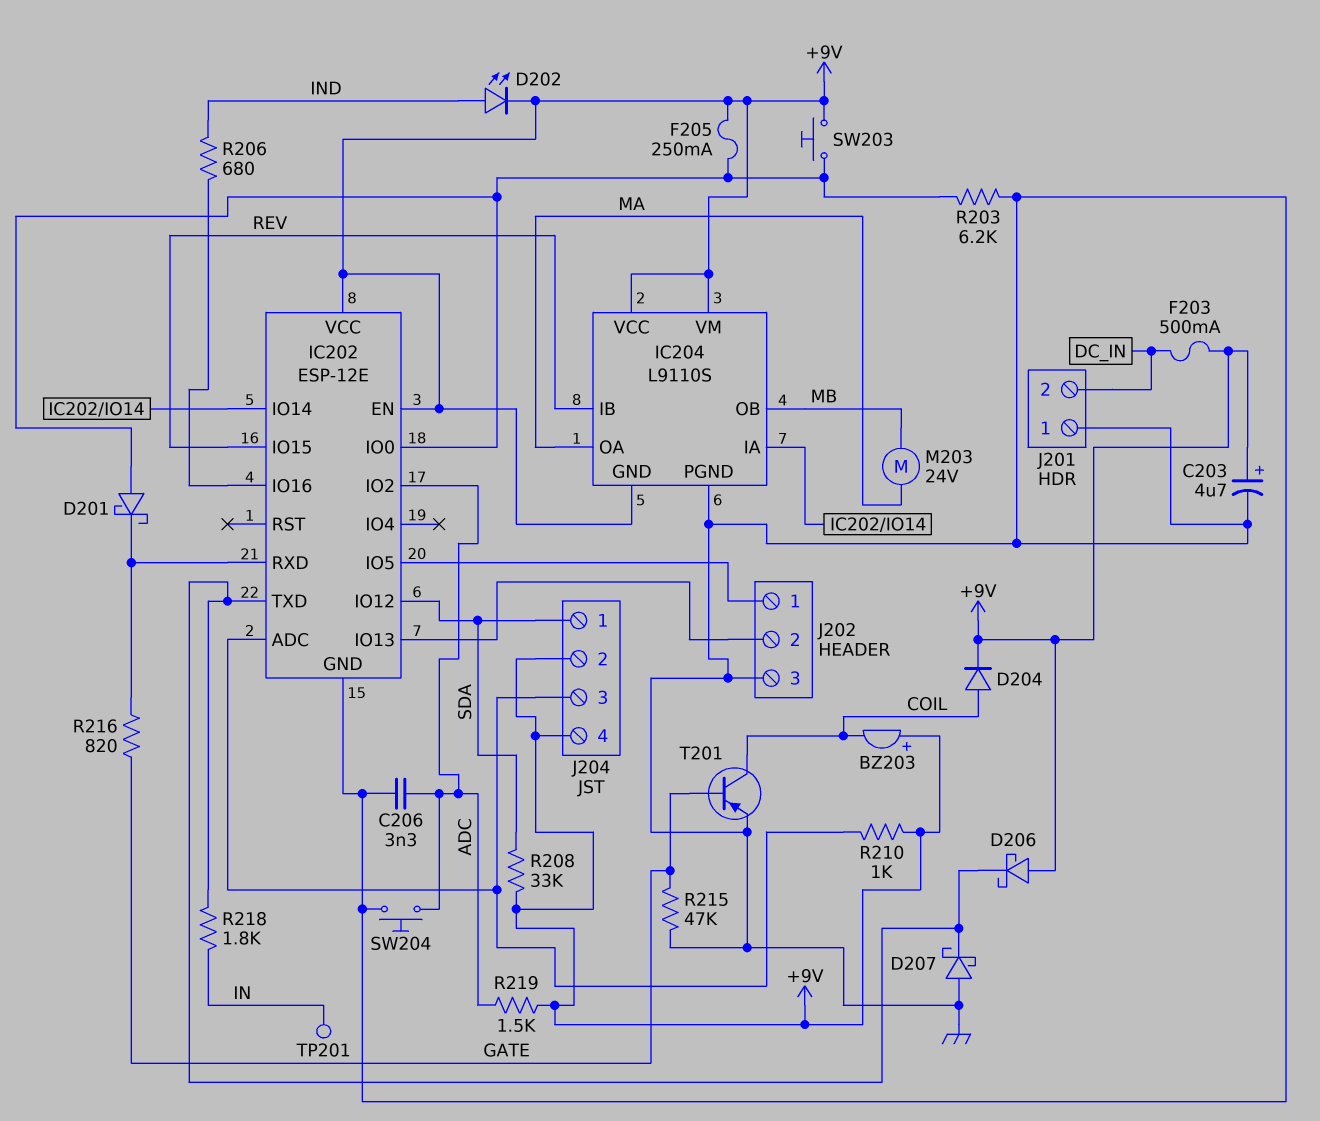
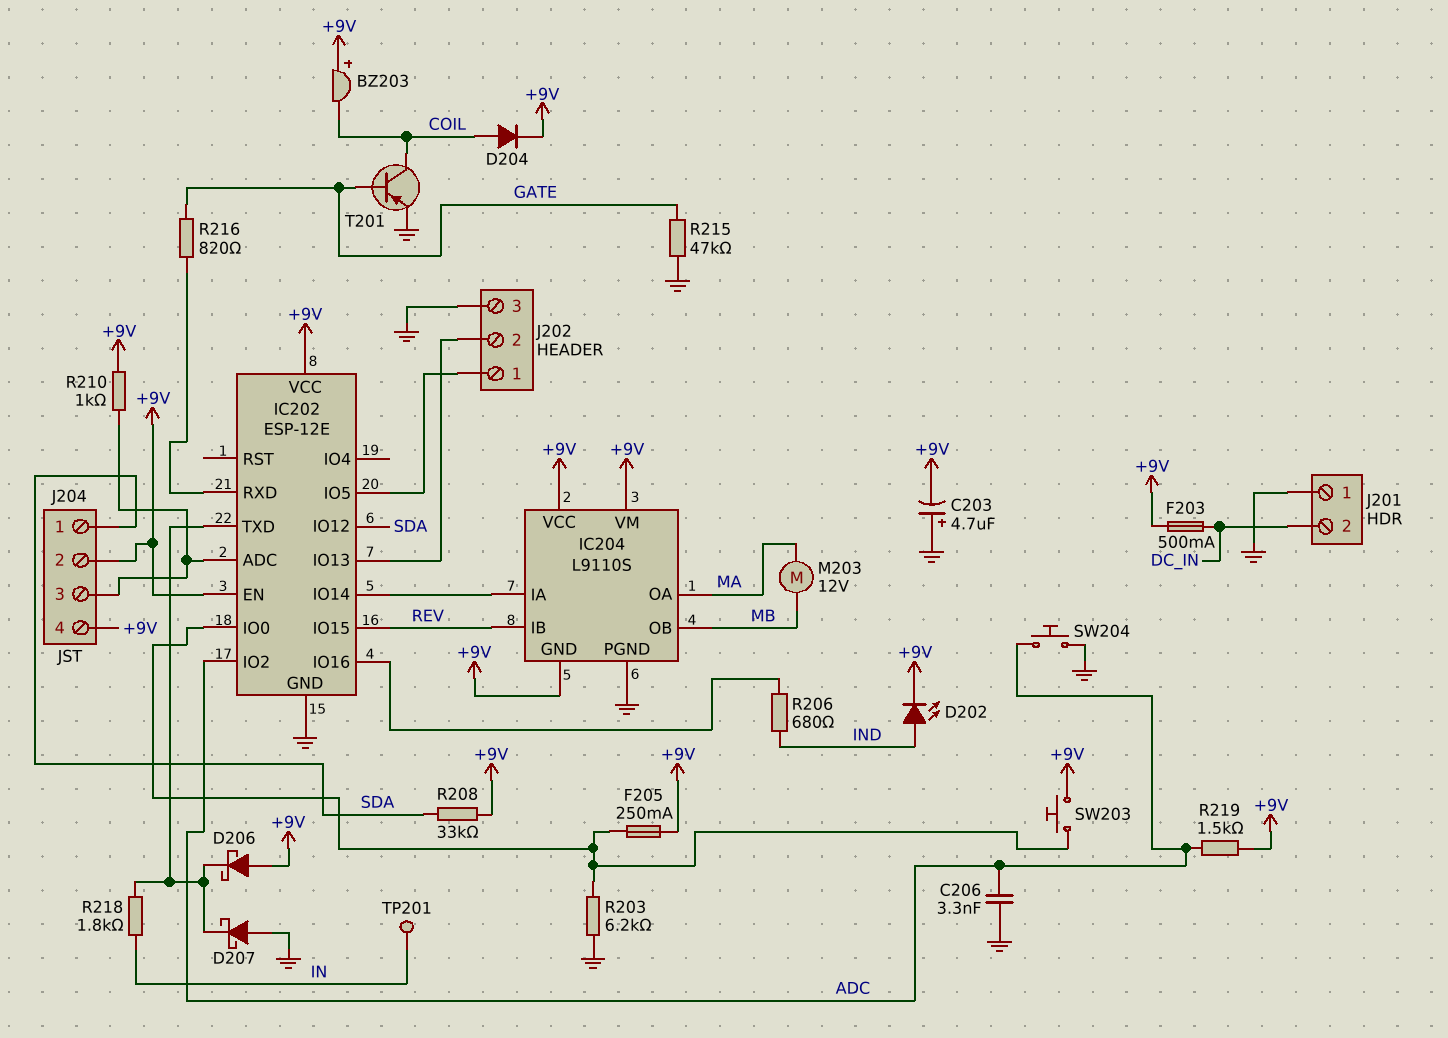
C203: 4.7uF (plus +9V, minus GND) -> 4.7uF (plus GND, minus +9V)
D201: schottky (A IC202/IO0, K IC202/RXD) -> none
M203: motor 24V (MA, MB) -> motor 12V (MA, MB)

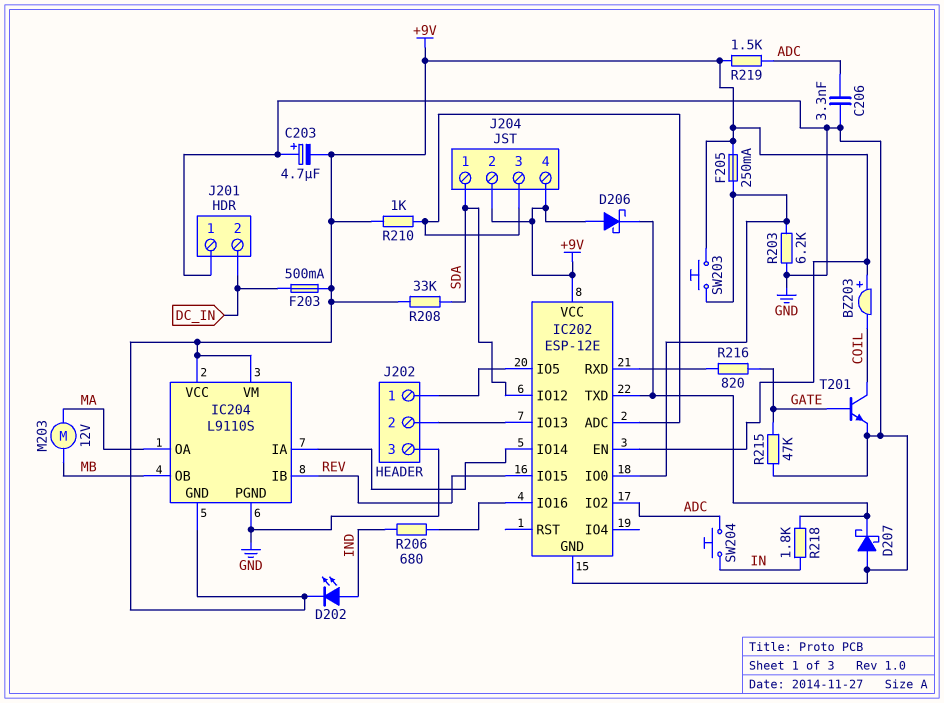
D204: diode (A COIL, K +9V) -> none
SW204: button (ADC, GND) -> button (ADC, IN)
T201: PNP (B GATE, C COIL, E GND) -> NPN (B GATE, C COIL, E GND)
TP201: test point (IN) -> none

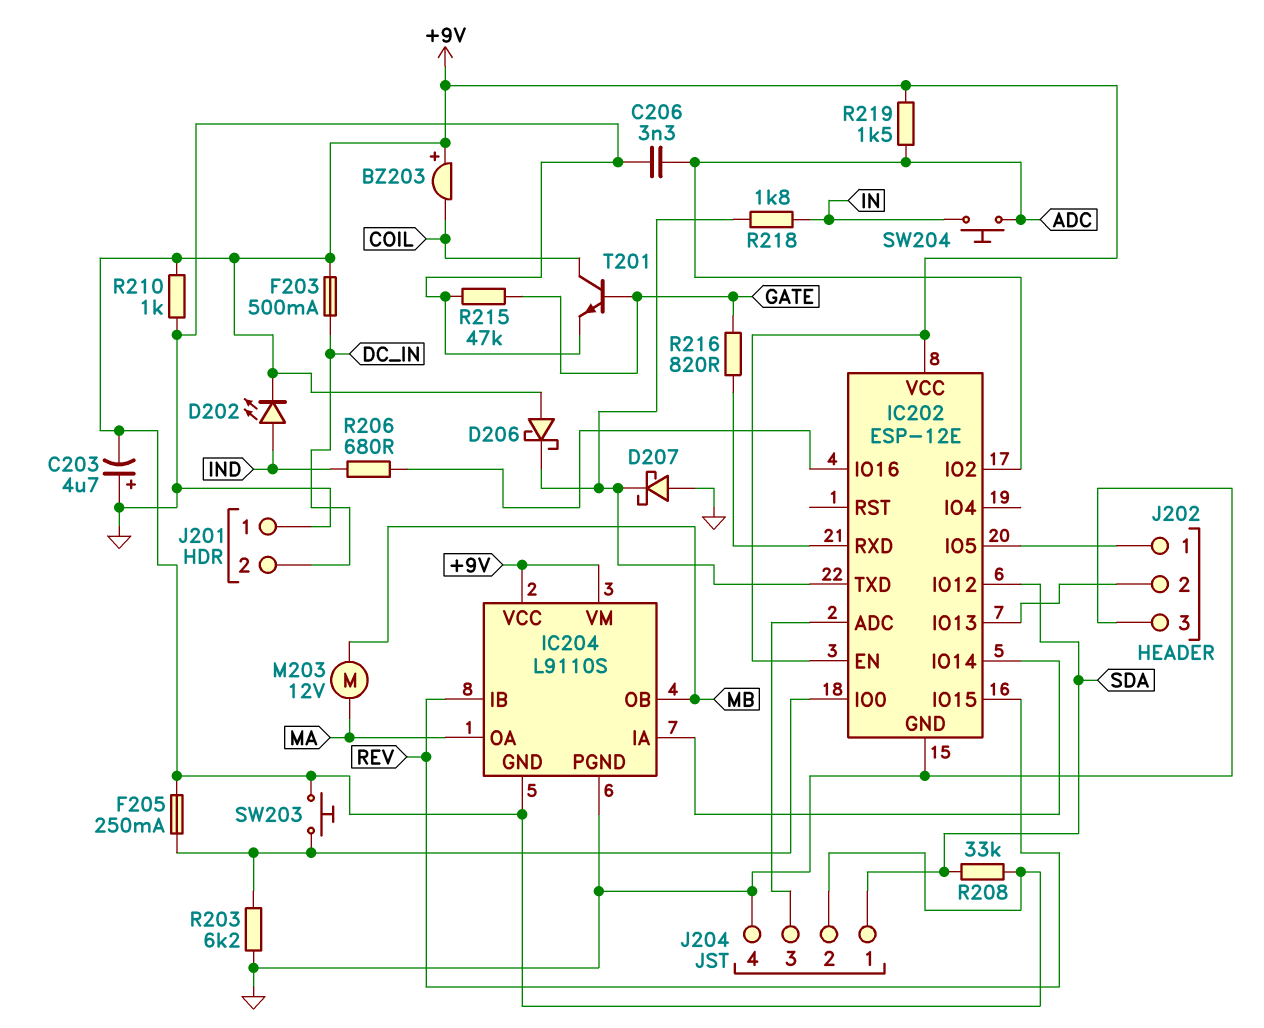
J204 pin 4: +9V -> GND
R210: 1k (+9V, IC202/ADC) -> 1k (+9V, GND)

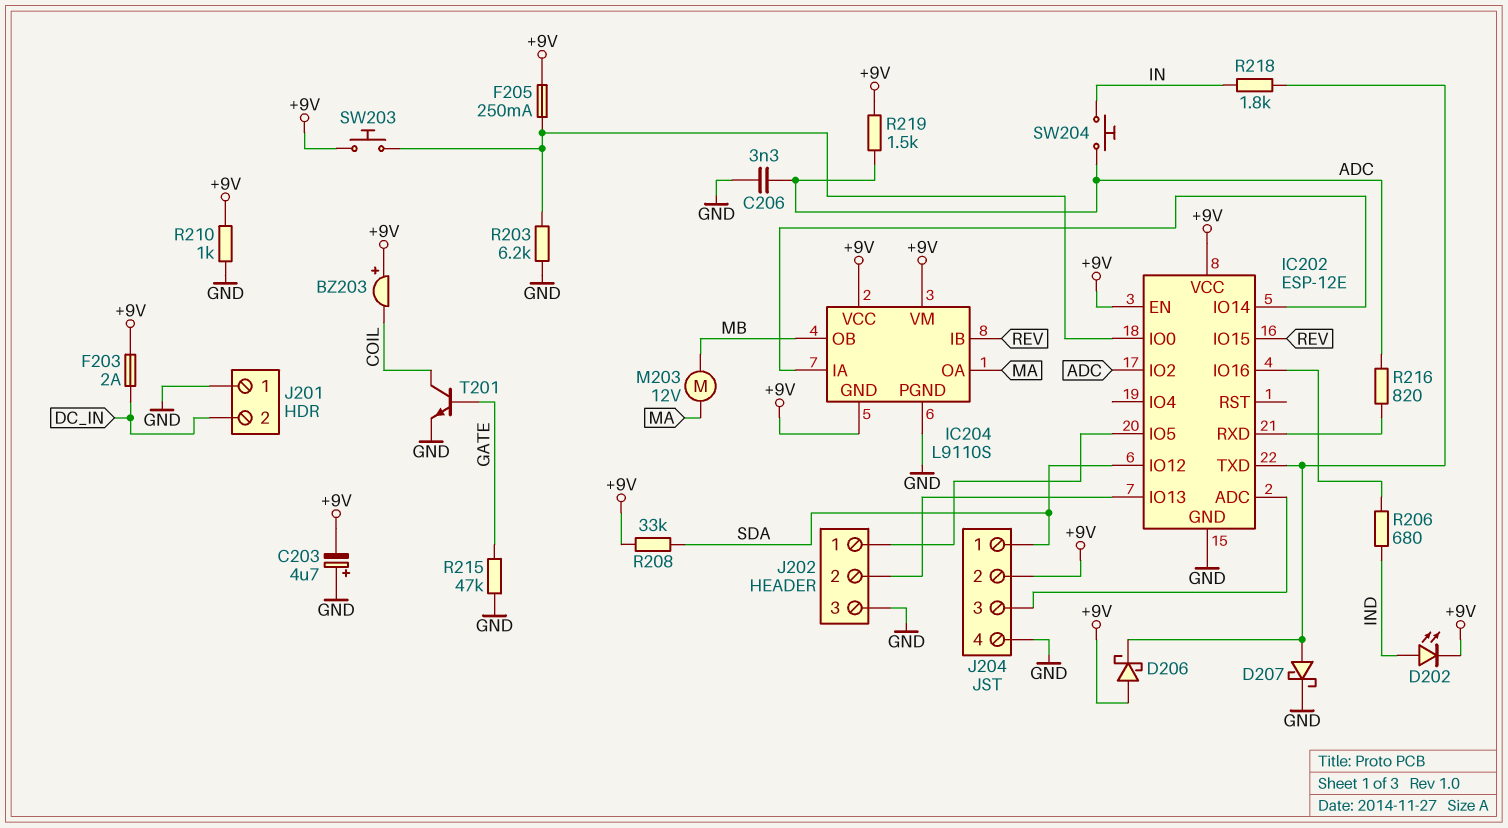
D207: schottky (A GND, K IC202/TXD) -> schottky (A IC202/TXD, K GND)
F203: 500mA (+9V, DC_IN) -> 2A (+9V, DC_IN)
R216: 820 (GATE, IC202/RXD) -> 820 (ADC, IC202/RXD)

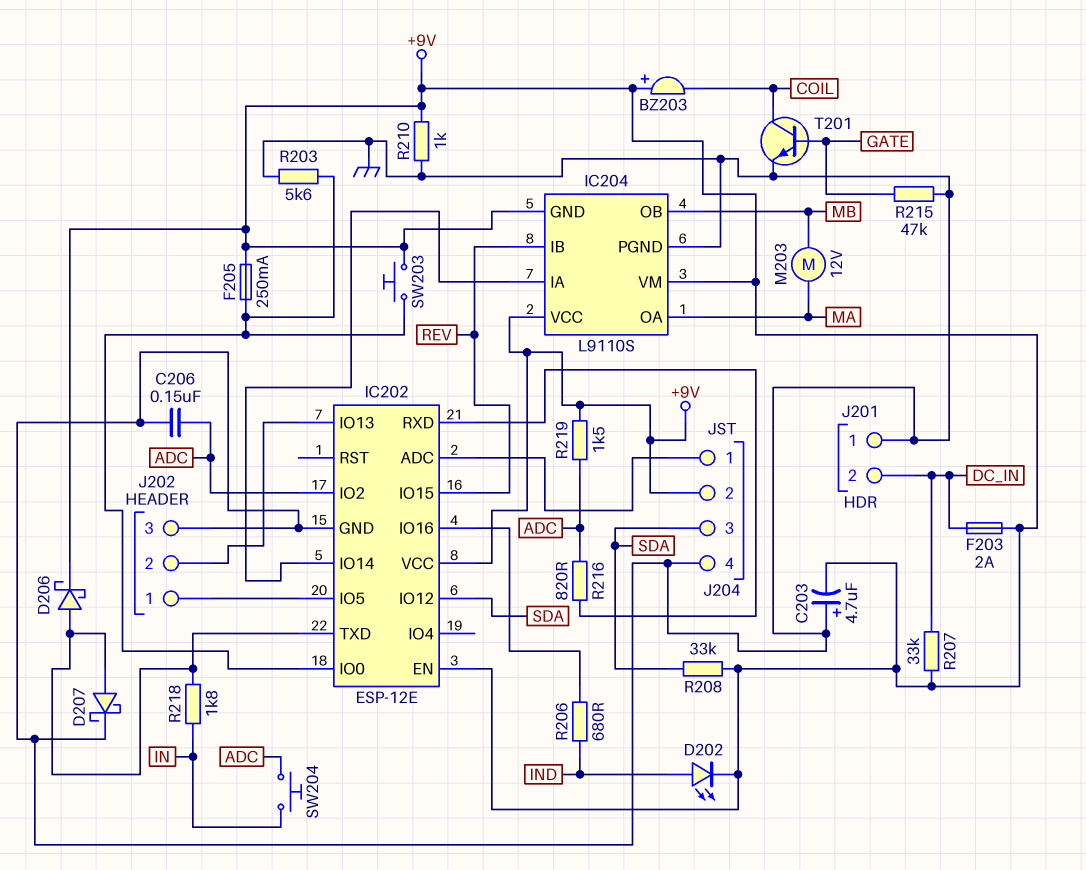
C206: 3.3nF (ADC, GND) -> 150nF (ADC, GND)
D206: schottky (A +9V, K IC202/TXD) -> schottky (A IC202/TXD, K +9V)
J204 pin 1: SDA -> IC202/ADC
J204 pin 3: IC202/ADC -> SDA
R203: 6.2k (GND, IC202/IO0) -> 5.6k (GND, IC202/IO0)
R207: none -> 33k (+9V, DC_IN)

